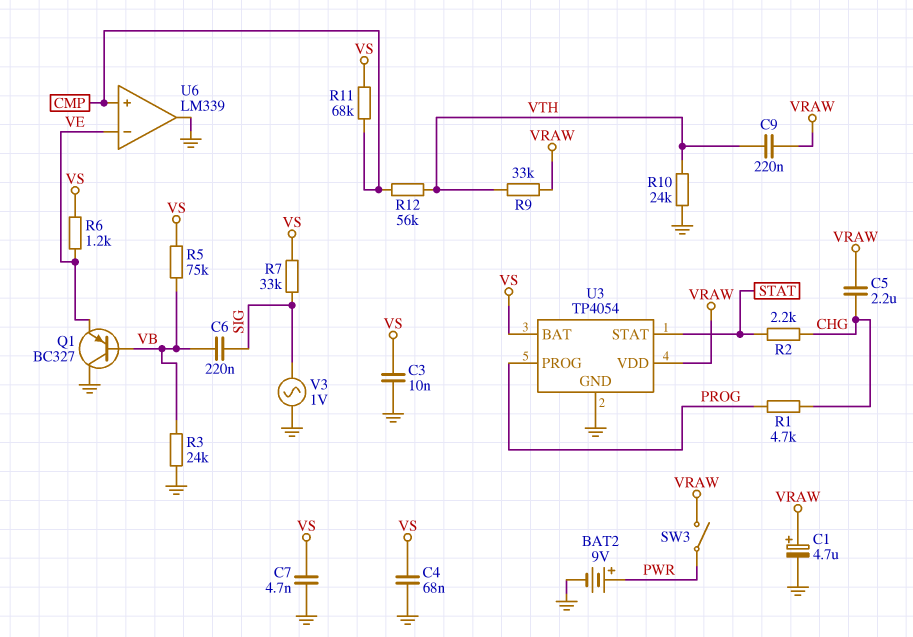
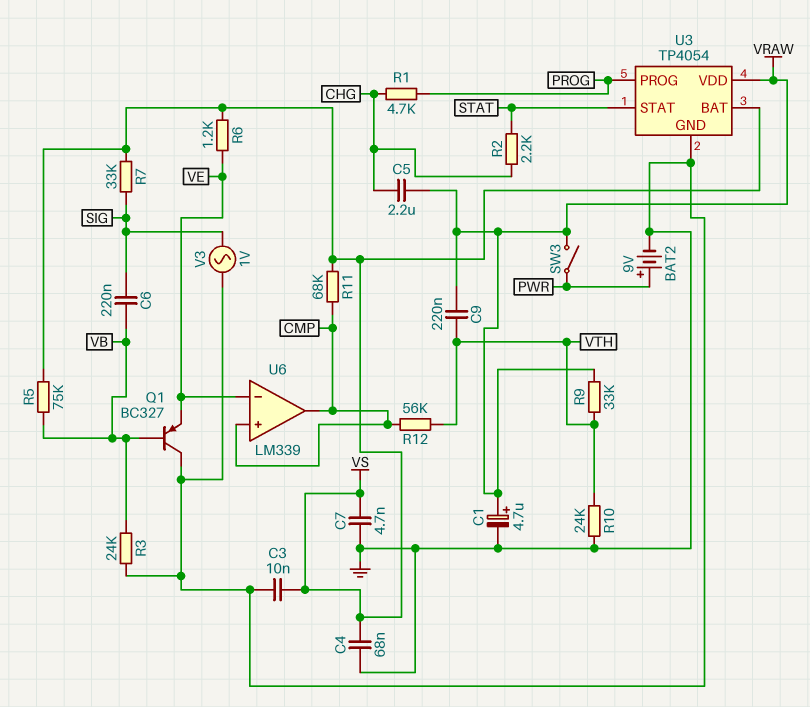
U6 pin out: GND -> CMP

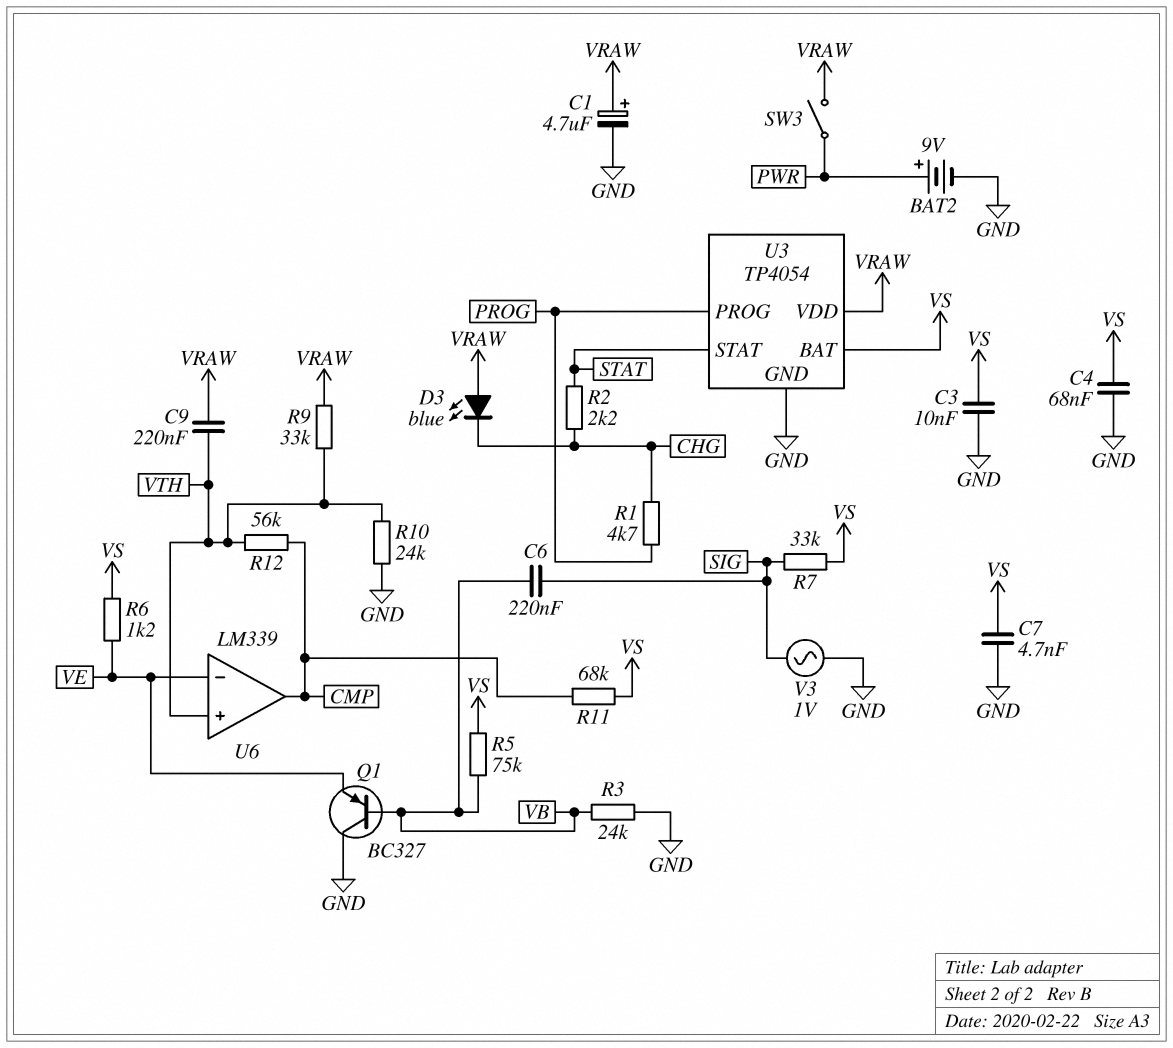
C5: 2.2uF (CHG, VRAW) -> none
D3: none -> LED blue (A VRAW, K CHG)
U6 pin in+: CMP -> VTH

